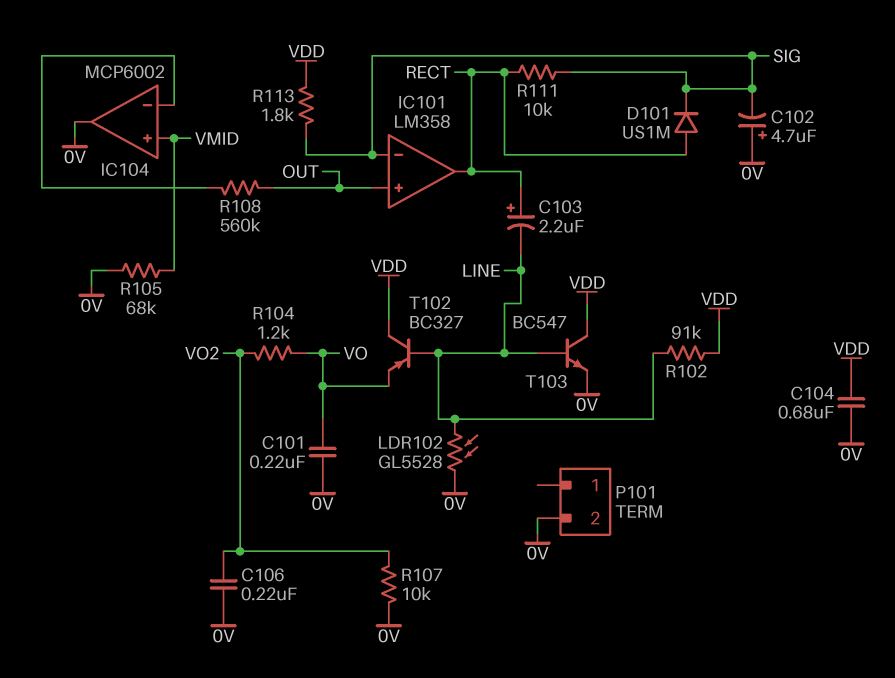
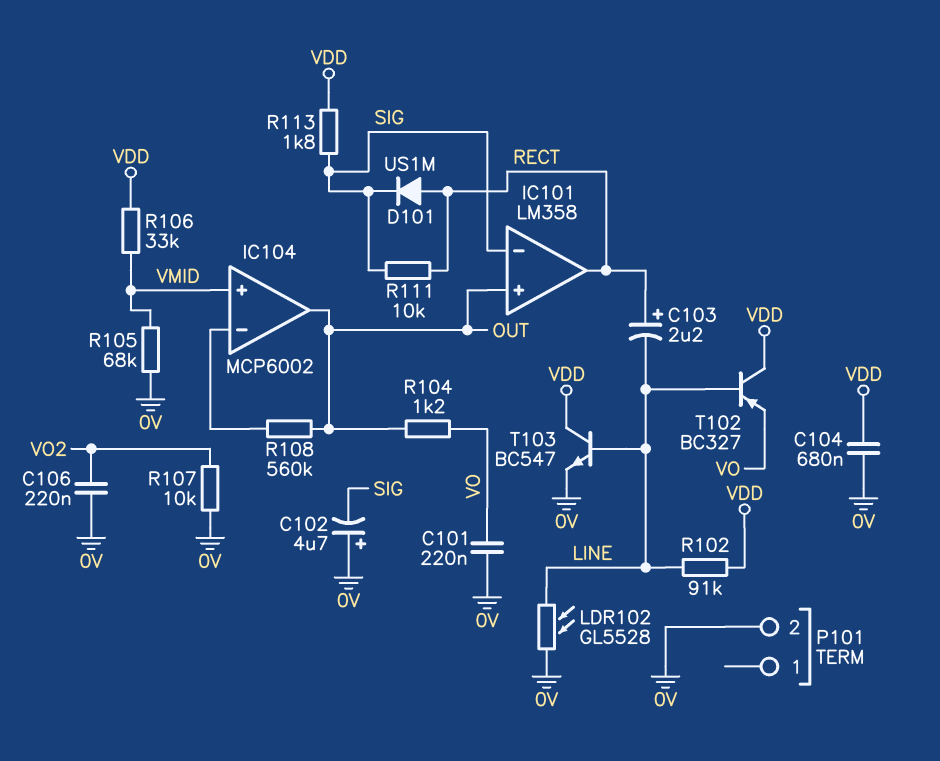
IC104 pin out: 0V -> OUT
R104: 1.2k (VO, VO2) -> 1.2k (OUT, VO)
R106: none -> 33k (VDD, VMID)

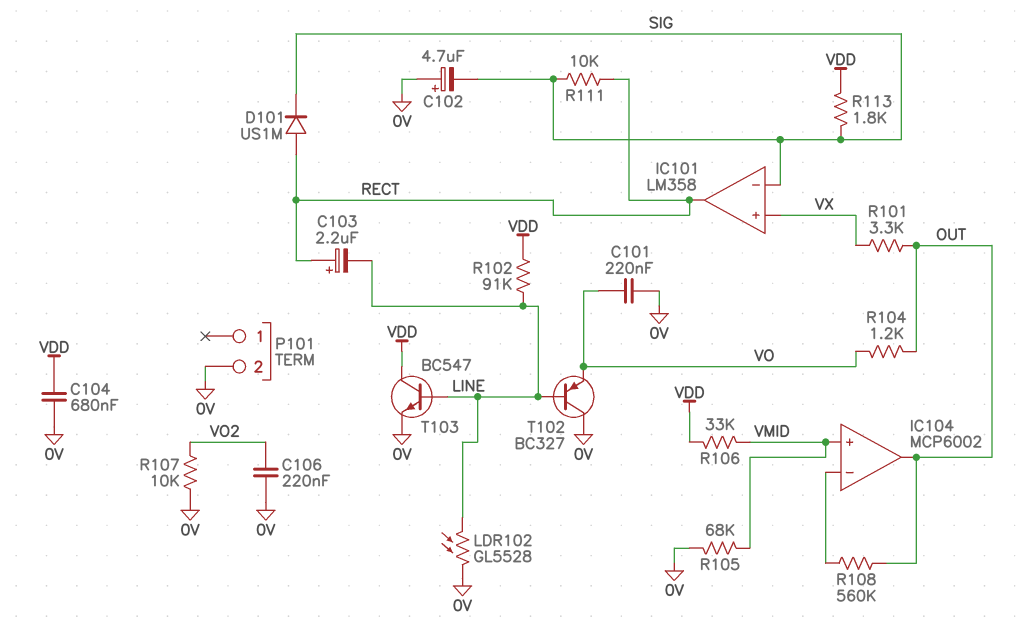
IC101 pin in+: OUT -> VX
R101: none -> 3.3k (OUT, VX)
T102: PNP BC327 (B LINE, C VDD, E VO) -> PNP BC327 (B LINE, C 0V, E VO)

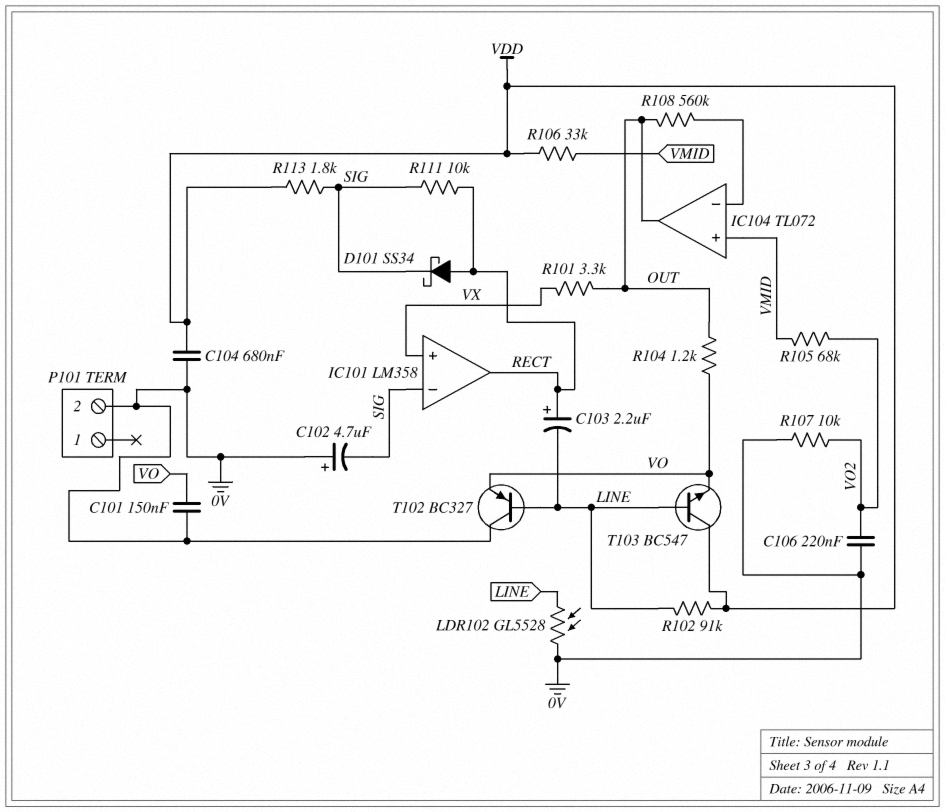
C101: 220nF (0V, VO) -> 150nF (0V, VO)
D101: diode US1M (A RECT, K SIG) -> schottky SS34 (A RECT, K SIG)
IC104: MCP6002 -> TL072
R105: 68k (0V, VMID) -> 68k (VMID, VO2)
T103: NPN BC547 (B LINE, C VDD, E 0V) -> NPN BC547 (B LINE, C VDD, E VO)

